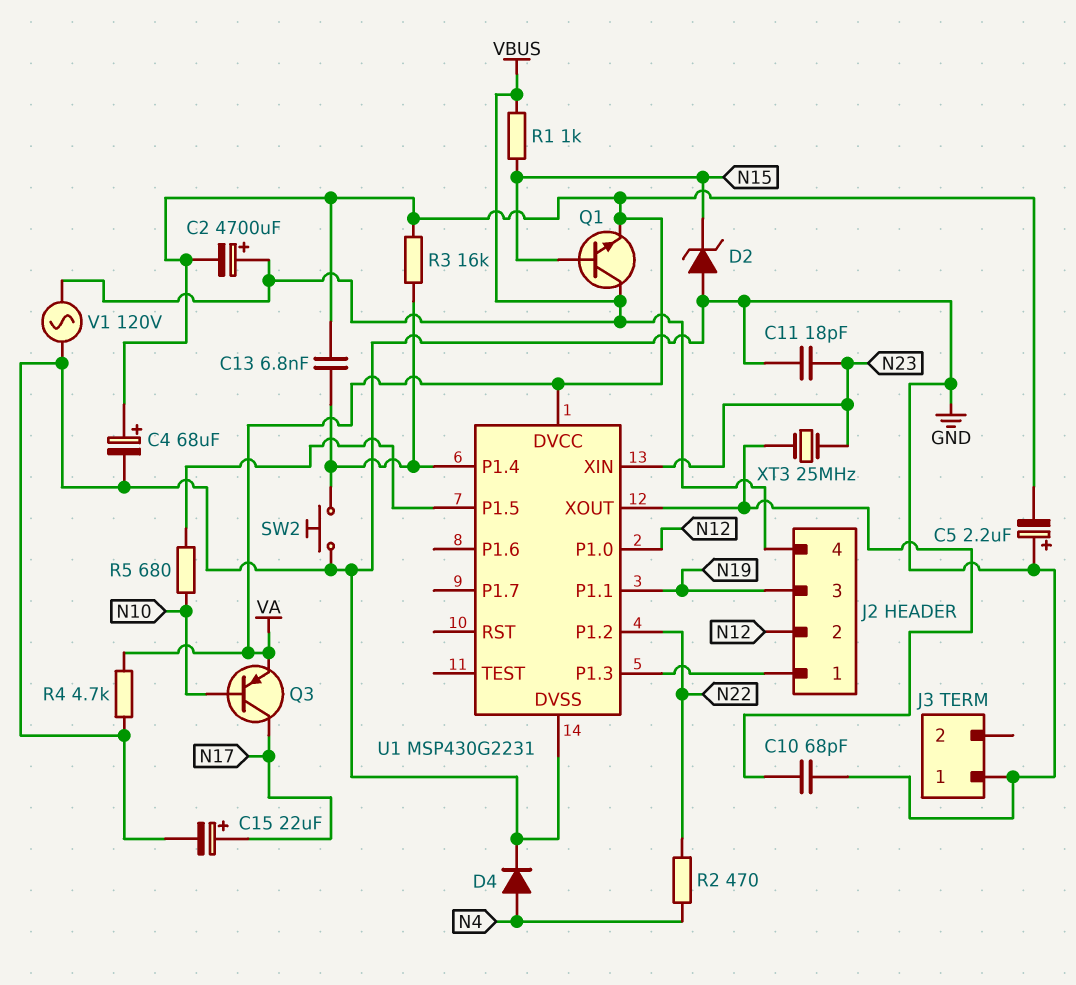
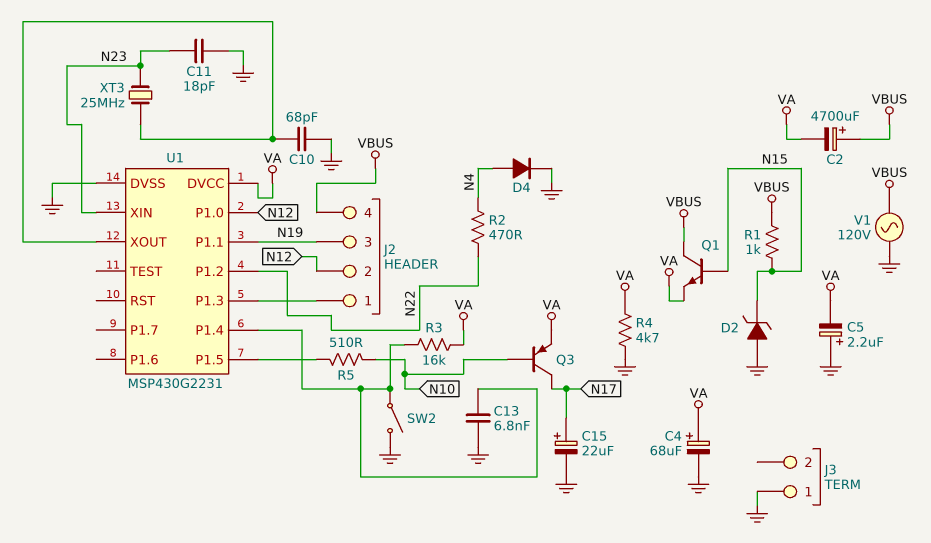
C13: 6.8nF (U1/P1.4, VA) -> 6.8nF (GND, U1/P1.4)
R5: 680 (N10, U1/P1.5) -> 510 (N10, U1/P1.5)
SW2: button (GND, U1/P1.4) -> switch (GND, U1/P1.4)

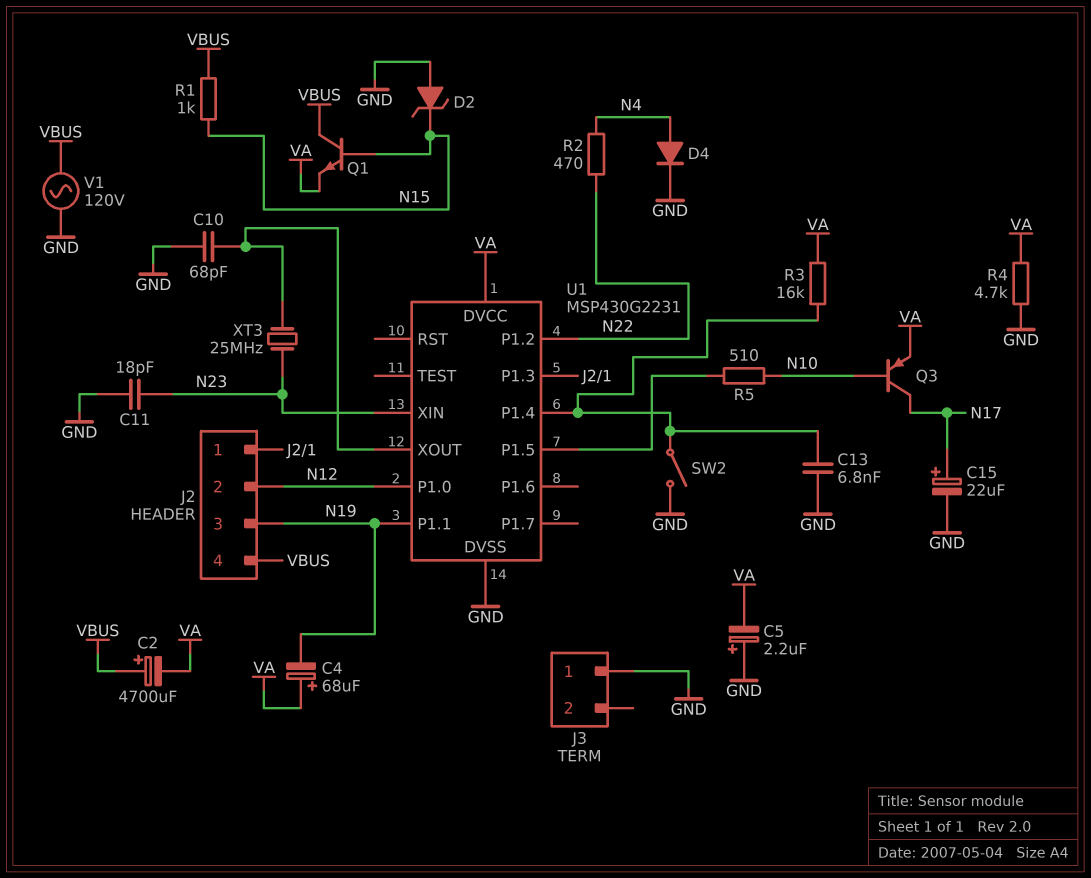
C4: 68uF (plus VA, minus GND) -> 68uF (plus VA, minus N19)

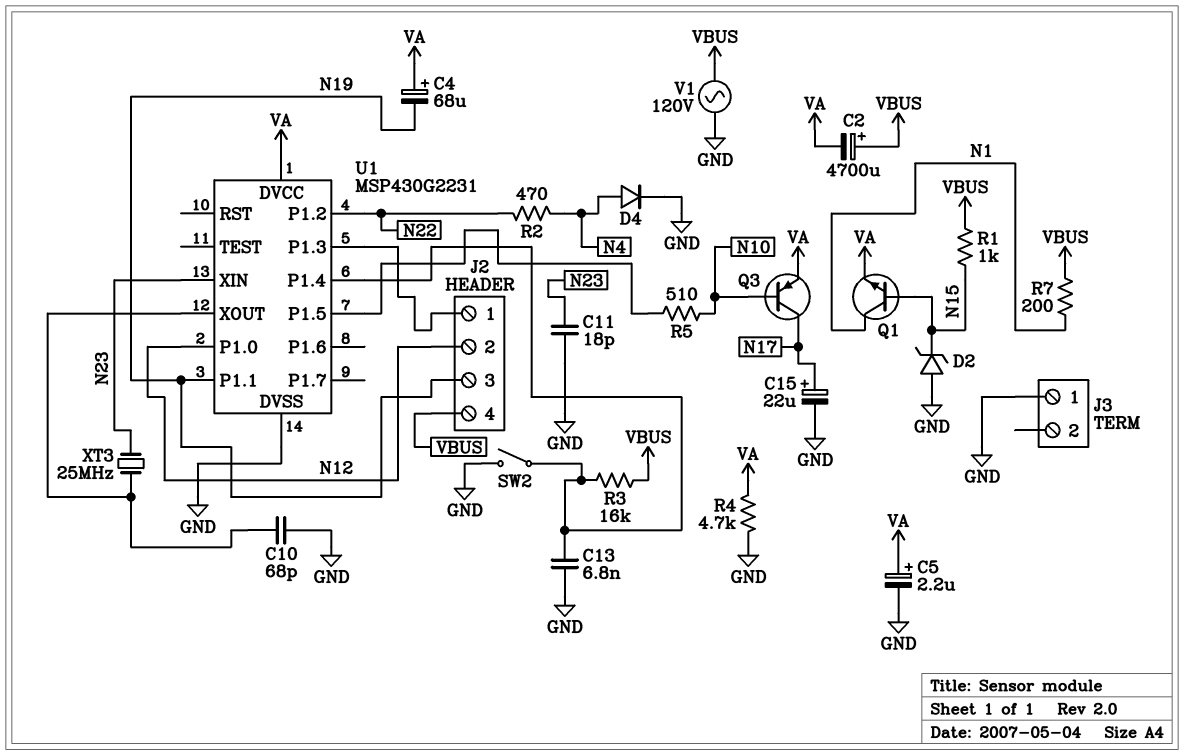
C5: 2.2uF (plus GND, minus VA) -> 2.2uF (plus VA, minus GND)
Q1: NPN (B N15, C VBUS, E VA) -> NPN (B N15, C N1, E VA)
R3: 16k (U1/P1.4, VA) -> 16k (U1/P1.4, VBUS)
R7: none -> 200 (N1, VBUS)

